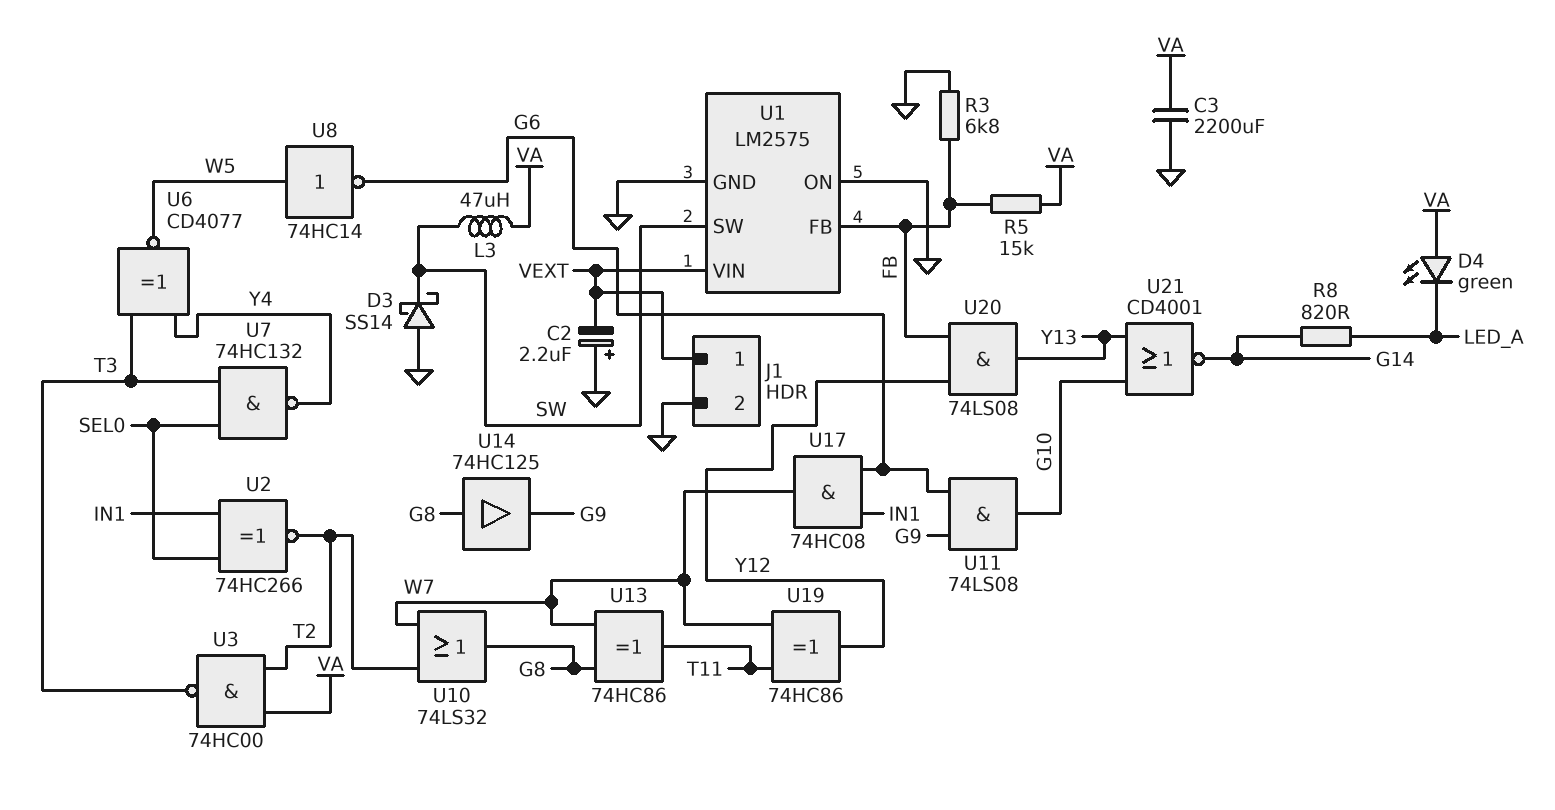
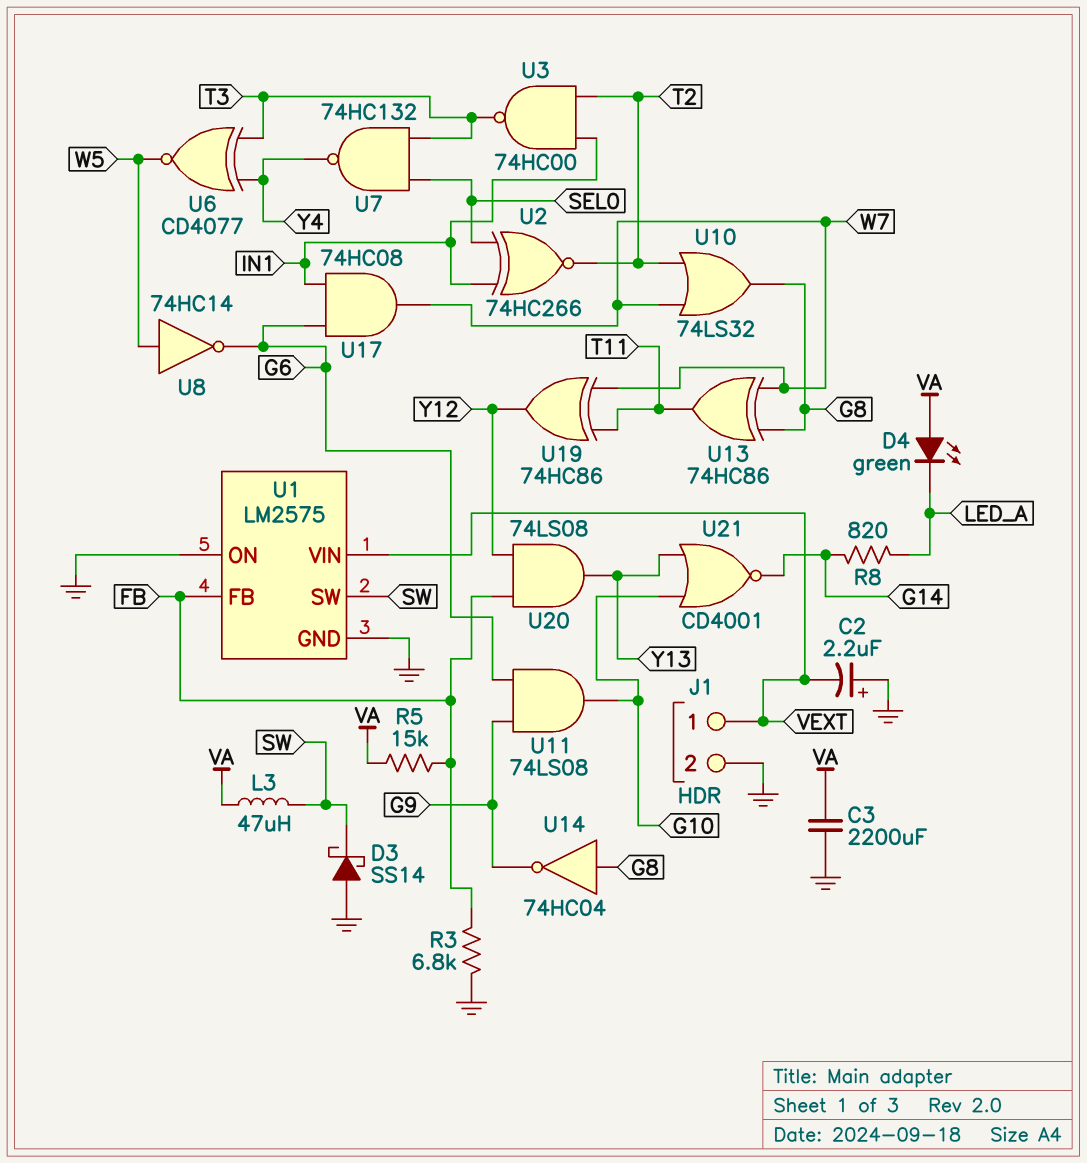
U3: NAND 74HC00 (in T2, in VA, out T3) -> NAND 74HC00 (in IN1, in T2, out T3)
U14: buffer 74HC125 (in G8, out G9) -> NOT 74HC04 (in G8, out G9)

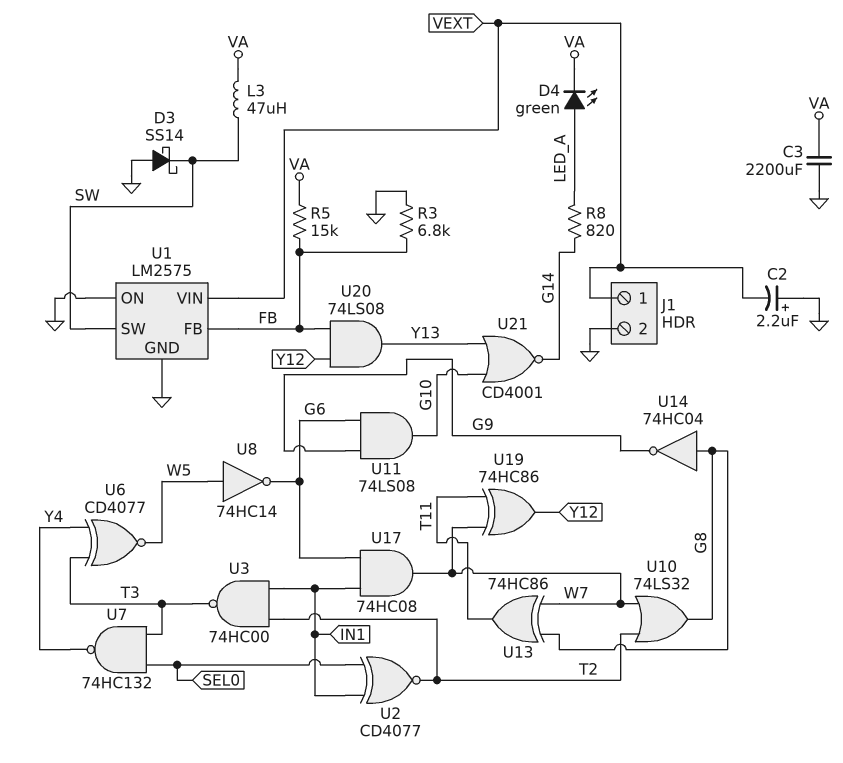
D4: LED green (A VA, K LED_A) -> LED green (A LED_A, K VA)
U2: XNOR 74HC266 (in IN1, in SEL0, out T2) -> XNOR CD4077 (in IN1, in SEL0, out T2)

